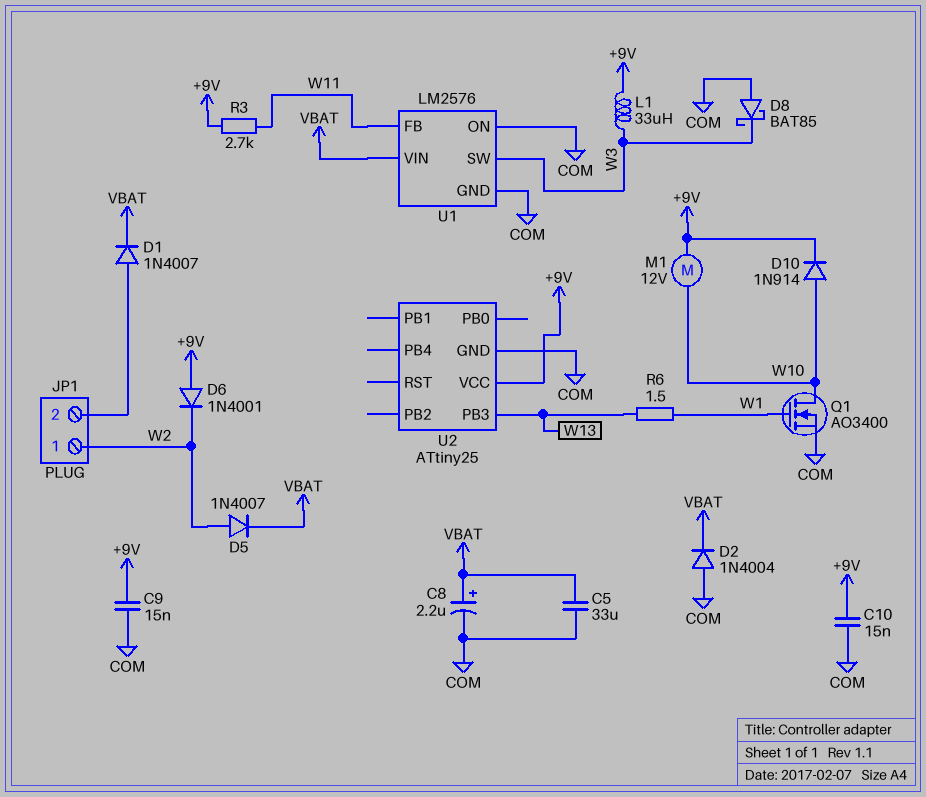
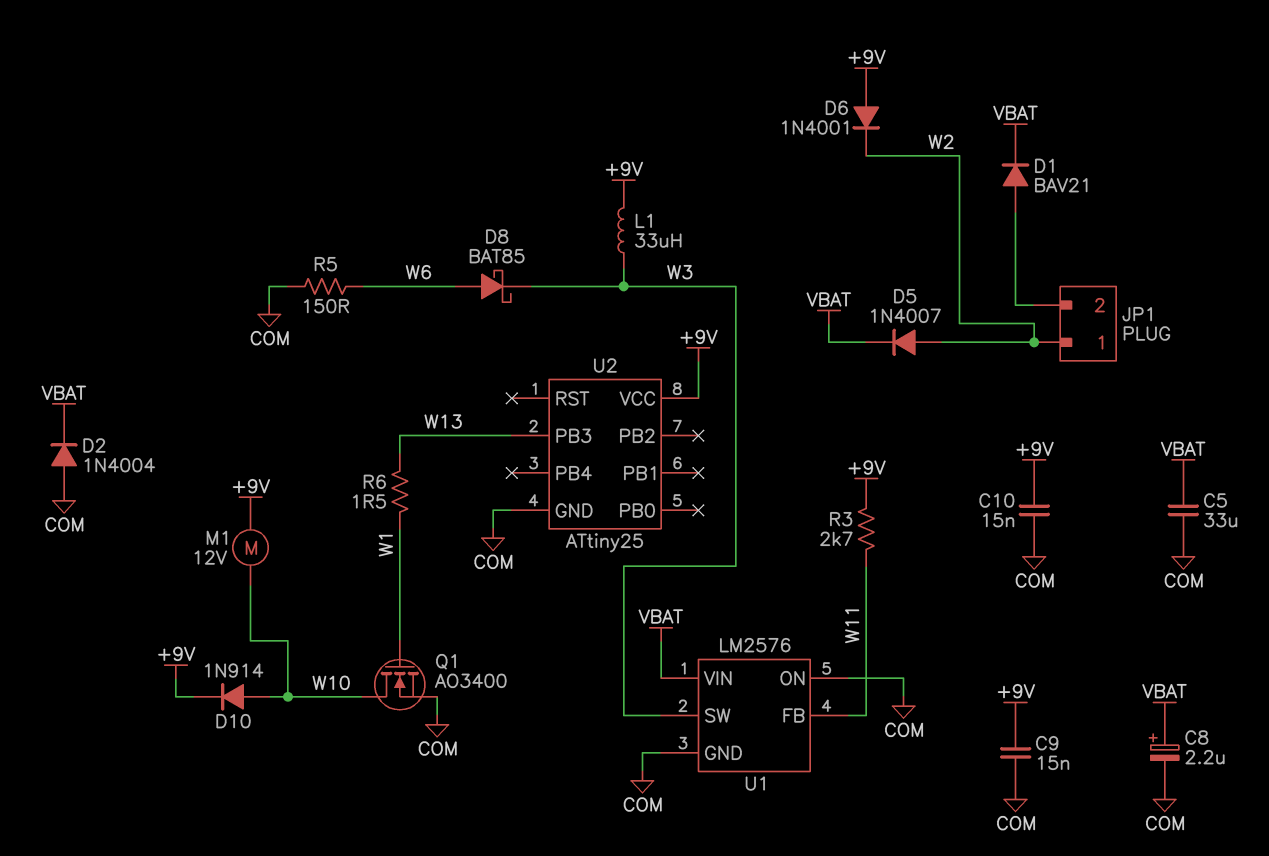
D1: diode 1N4007 (A JP1/2, K VBAT) -> diode BAV21 (A JP1/2, K VBAT)
D8: schottky BAT85 (A COM, K W3) -> schottky BAT85 (A W6, K W3)
R5: none -> 150 (COM, W6)

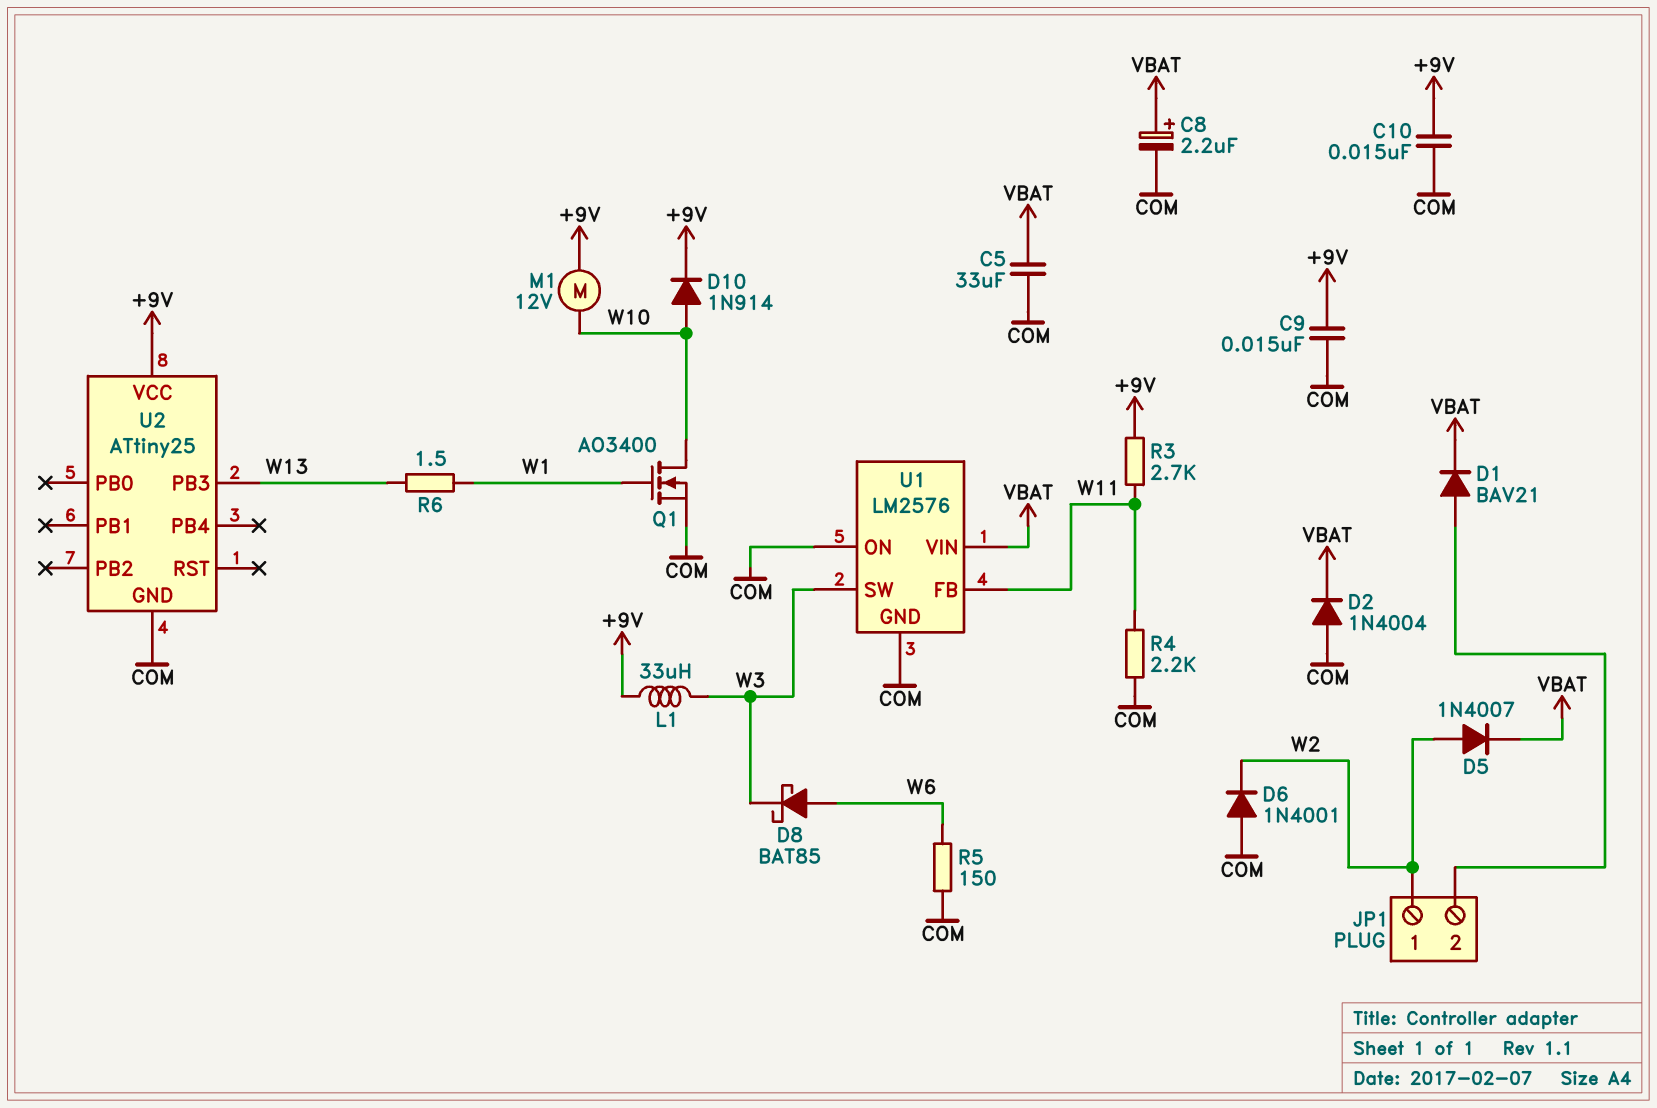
D6: diode 1N4001 (A +9V, K W2) -> diode 1N4001 (A COM, K W2)
R4: none -> 2.2k (COM, W11)

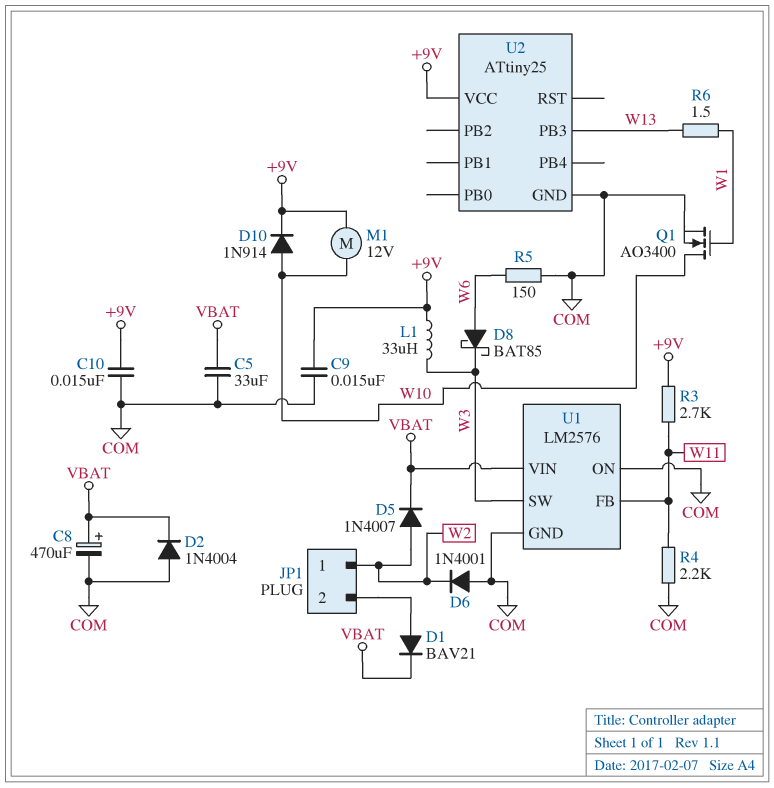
C8: 2.2uF (plus VBAT, minus COM) -> 470uF (plus VBAT, minus COM)

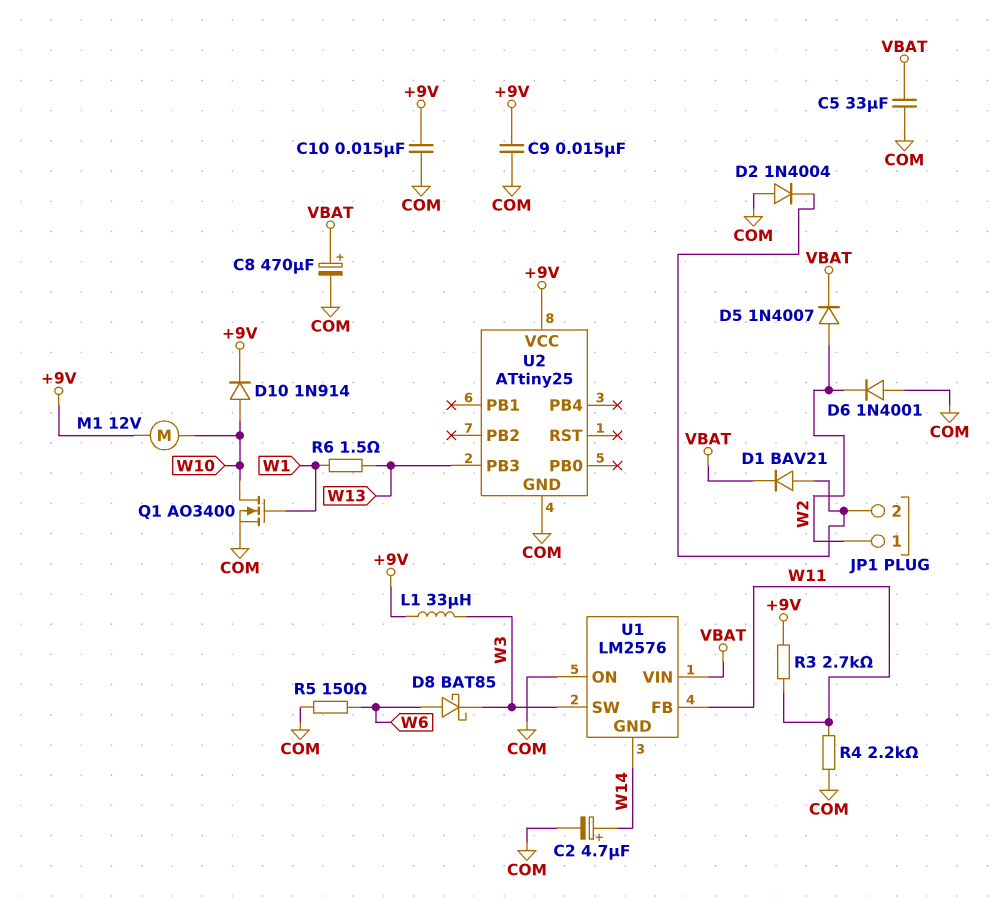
C2: none -> 4.7uF (plus W14, minus COM)
D2: diode 1N4004 (A COM, K VBAT) -> diode 1N4004 (A COM, K JP1/2)
U1 pin GND: COM -> W14

